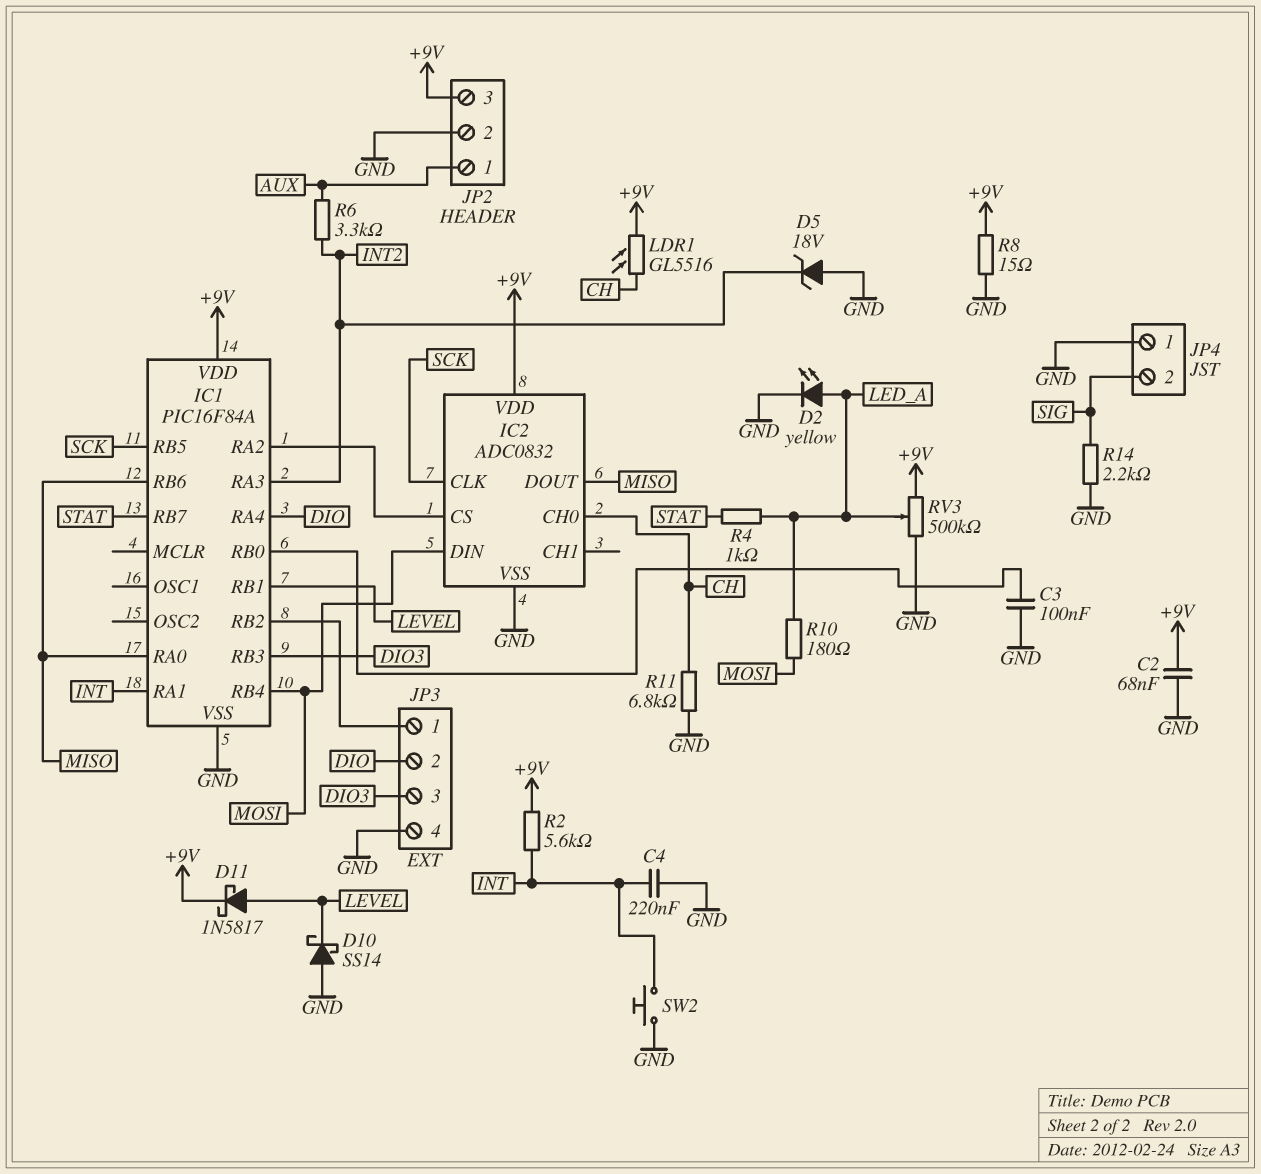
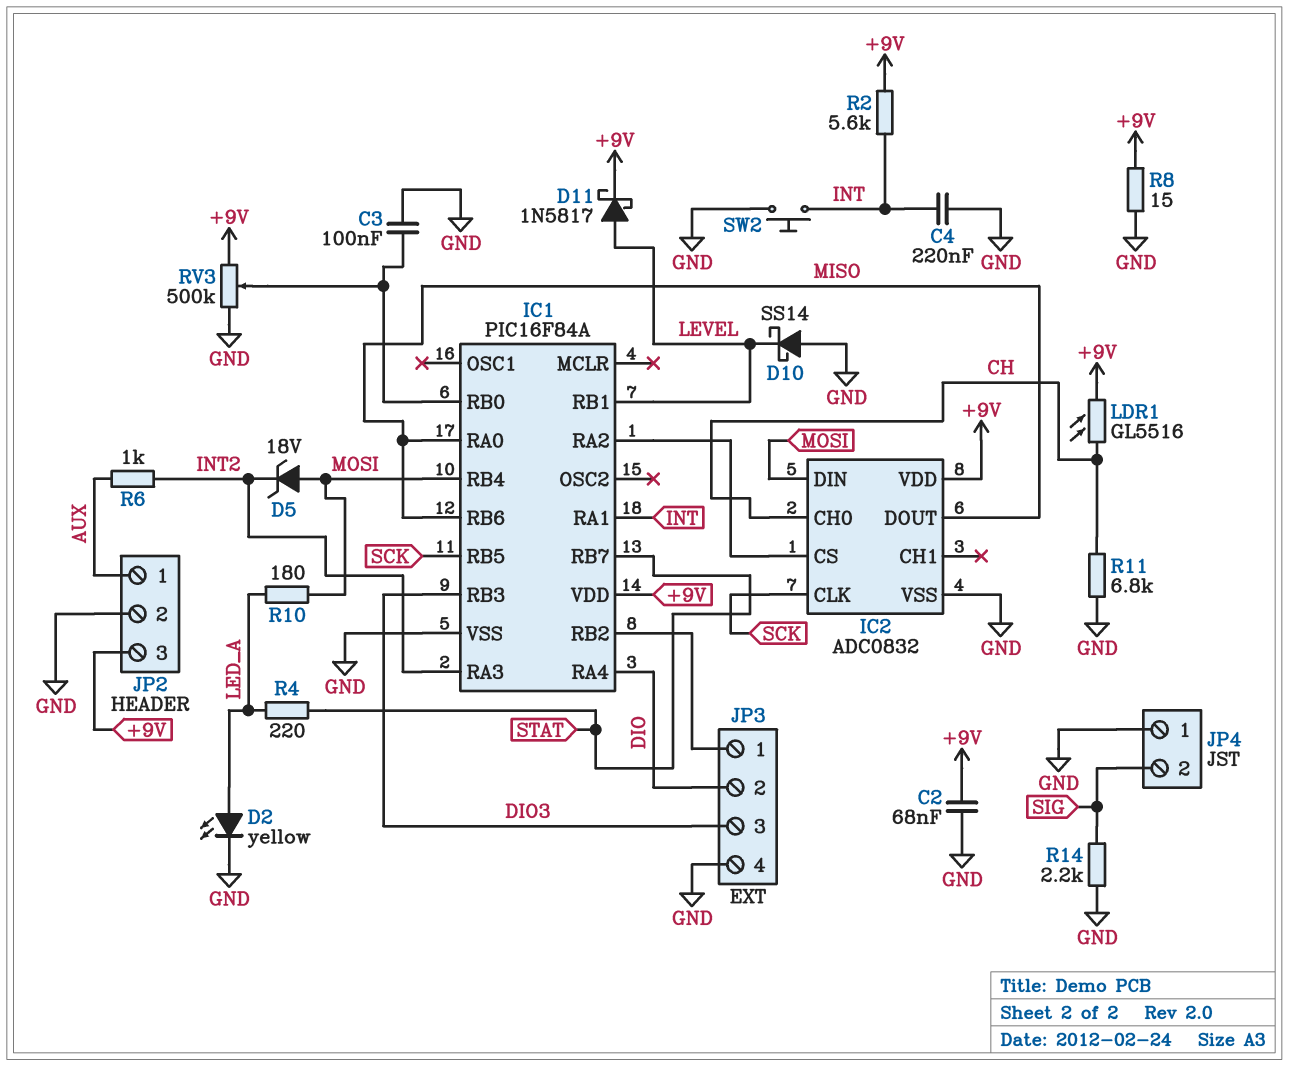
D5: zener 18V (A GND, K INT2) -> zener 18V (A MOSI, K INT2)
R4: 1k (LED_A, STAT) -> 220 (LED_A, STAT)
R6: 3.3k (AUX, INT2) -> 1k (AUX, INT2)
RV3: 500k (+9V, GND, wiper LED_A) -> 500k (+9V, GND, wiper IC1/RB0)

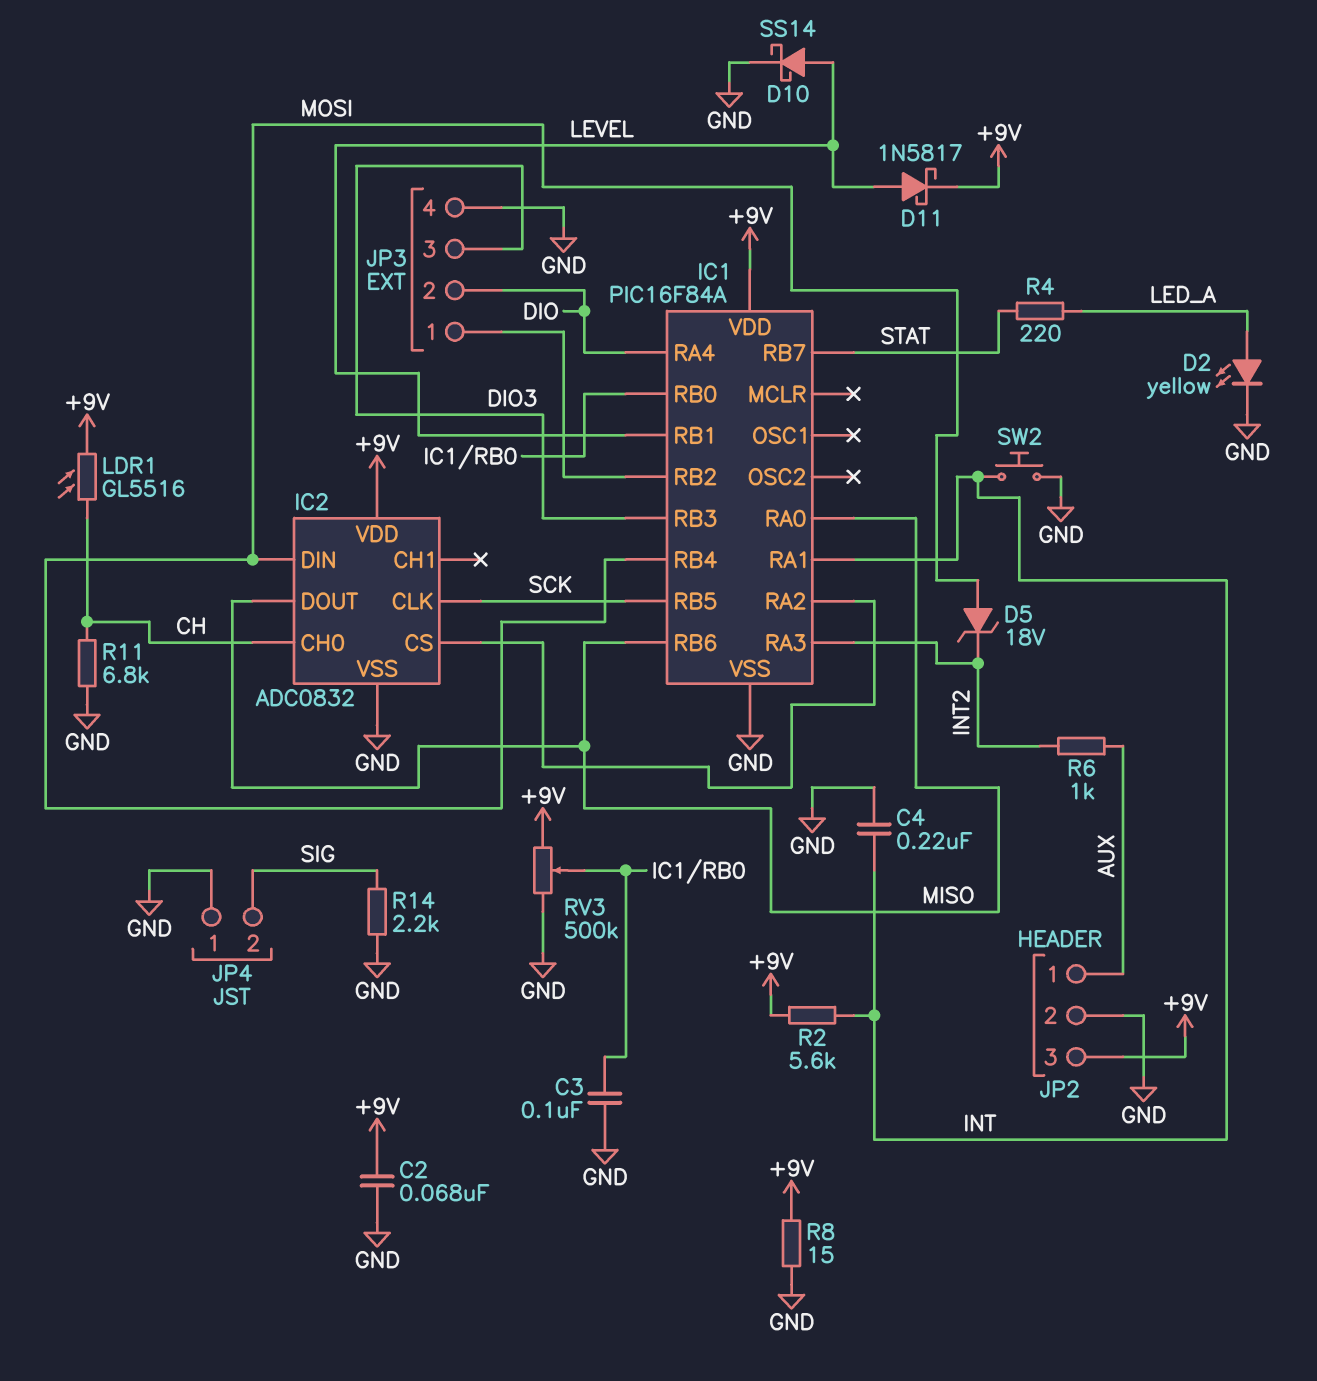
D10: schottky SS14 (A GND, K LEVEL) -> schottky SS14 (A LEVEL, K GND)
R10: 180 (LED_A, MOSI) -> none

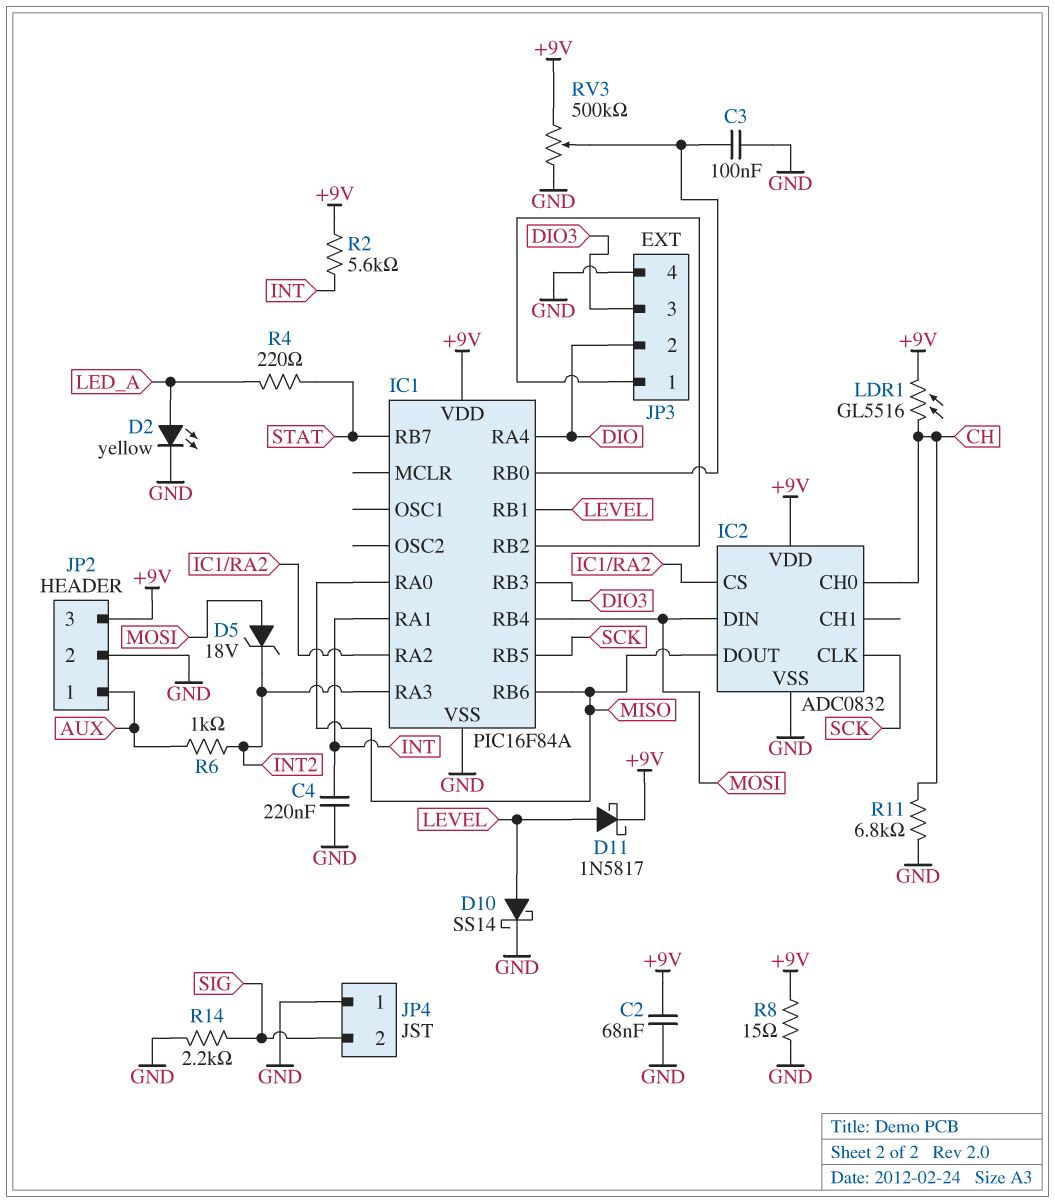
SW2: button (GND, INT) -> none

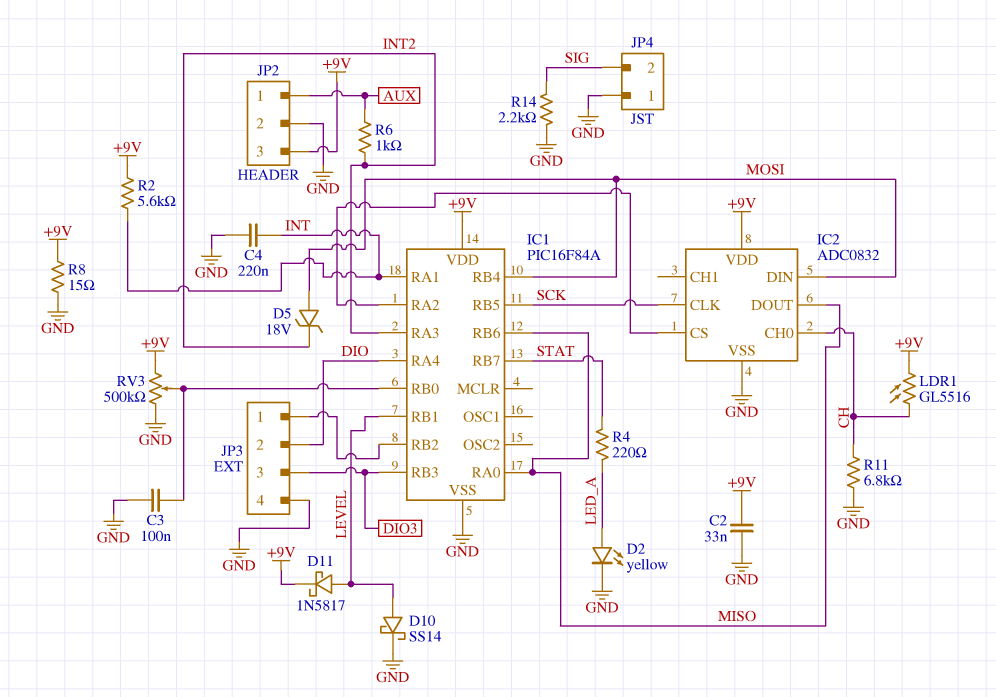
C2: 68nF (+9V, GND) -> 33nF (+9V, GND)

